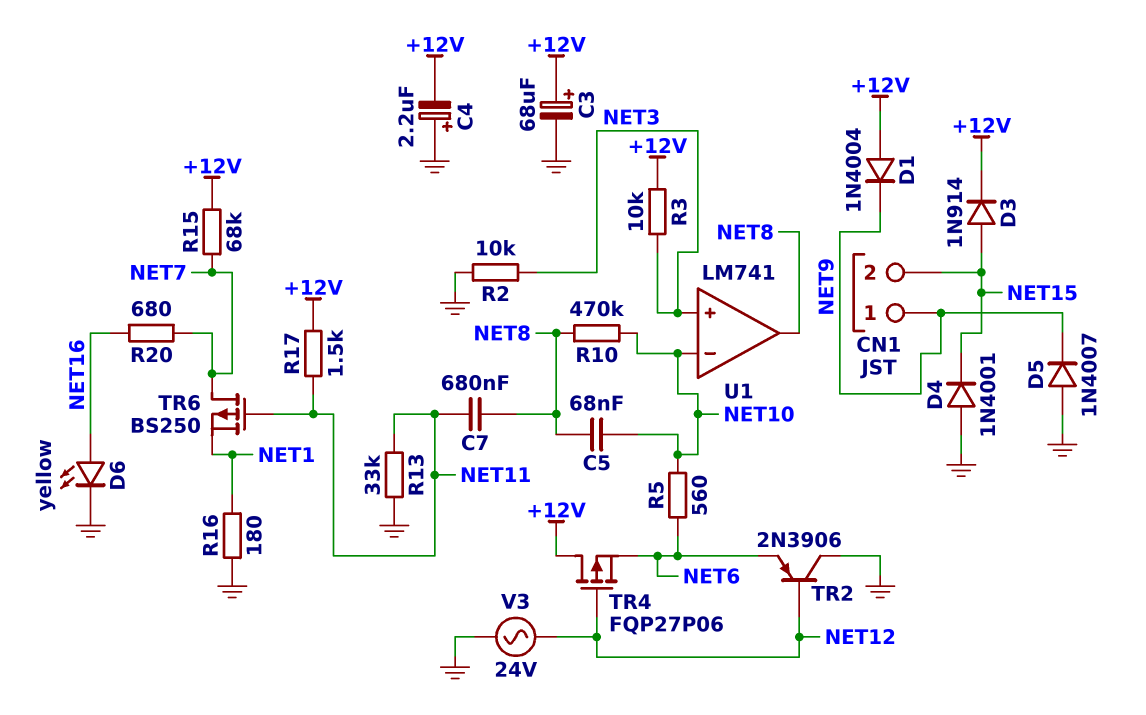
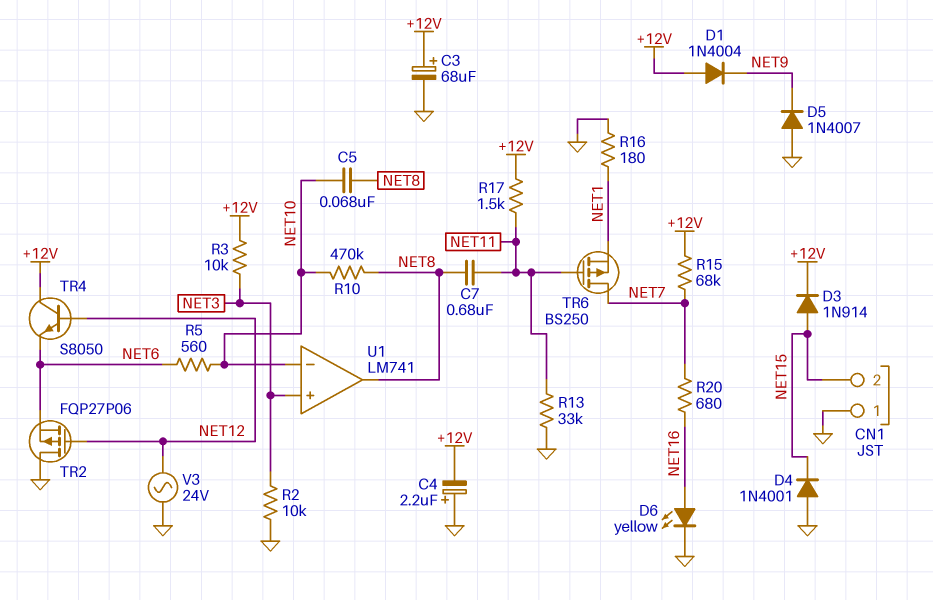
CN1 pin 1: NET9 -> GND
TR2: PNP 2N3906 (B NET12, C GND, E NET6) -> PMOS FQP27P06 (G NET12, D GND, S NET6)
TR4: PMOS FQP27P06 (G NET12, D +12V, S NET6) -> NPN S8050 (B NET12, C +12V, E NET6)

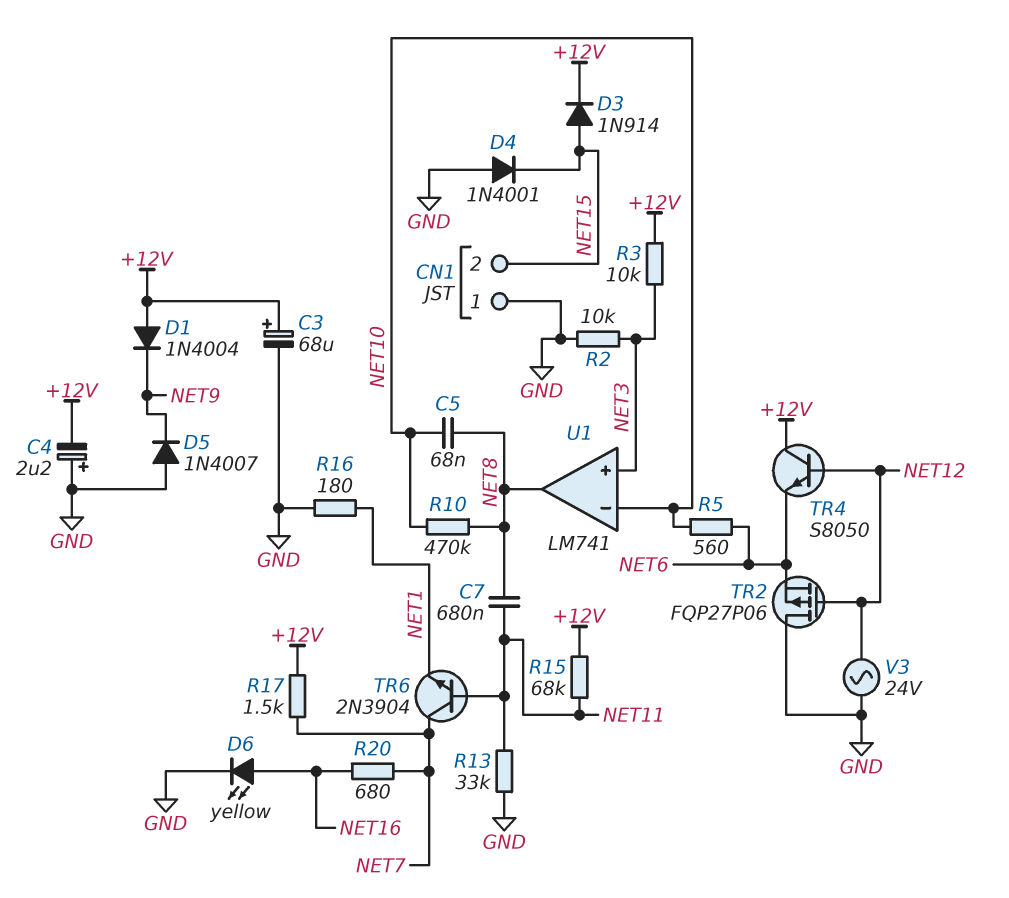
R15: 68k (+12V, NET7) -> 68k (+12V, NET11)
R17: 1.5k (+12V, NET11) -> 1.5k (+12V, NET7)
TR6: PMOS BS250 (G NET11, D NET7, S NET1) -> NPN 2N3904 (B NET11, C NET7, E NET1)

